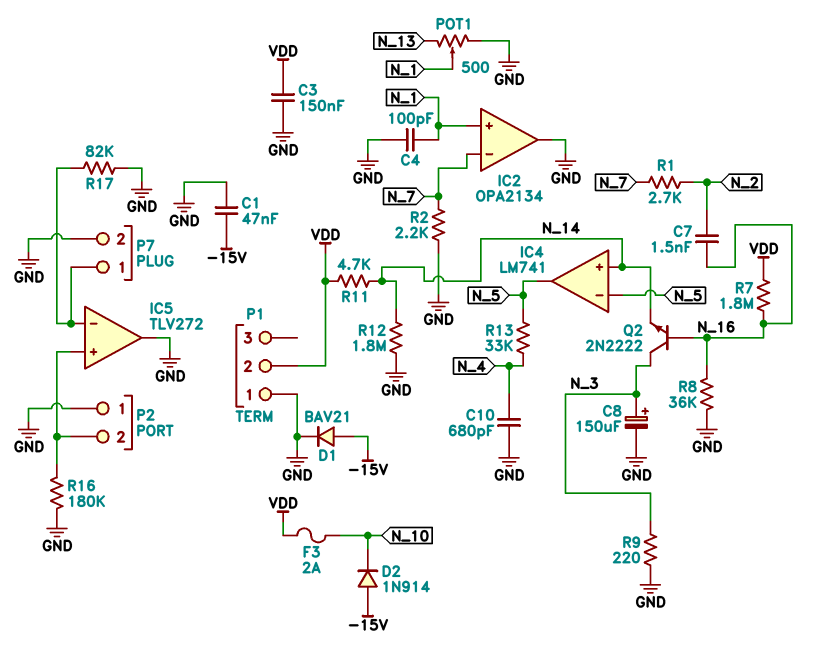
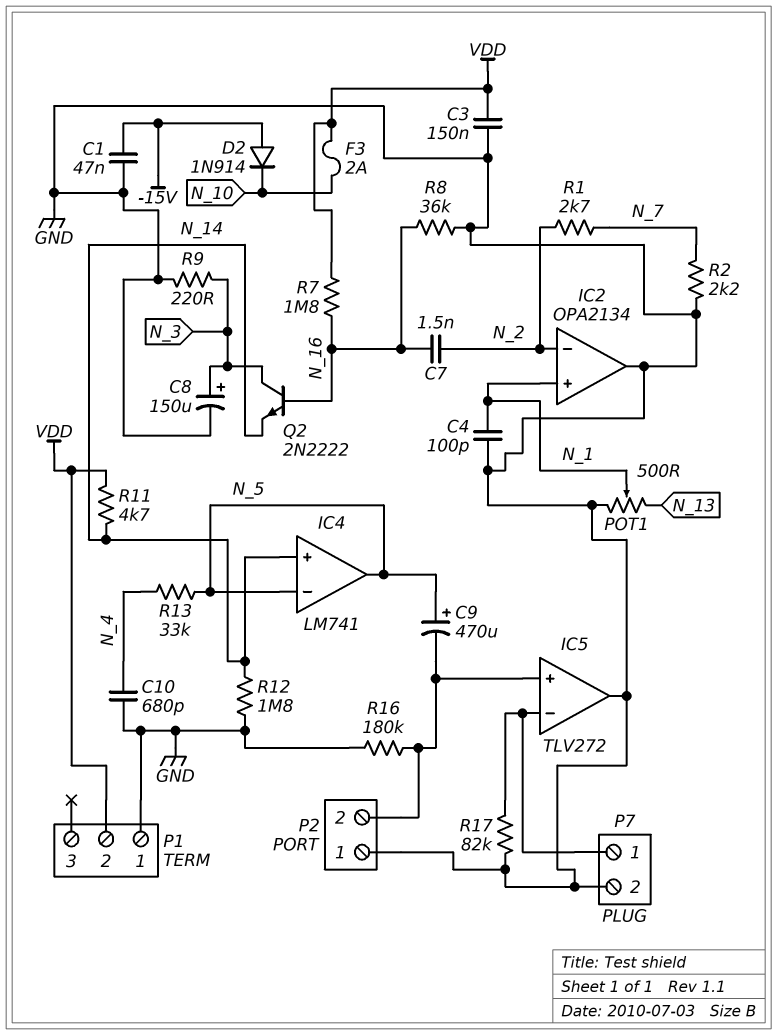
C9: none -> 470uF (plus N_5, minus IC5/in+)
D1: diode BAV21 (A -15V, K GND) -> none
IC2 pin in-: N_7 -> N_2

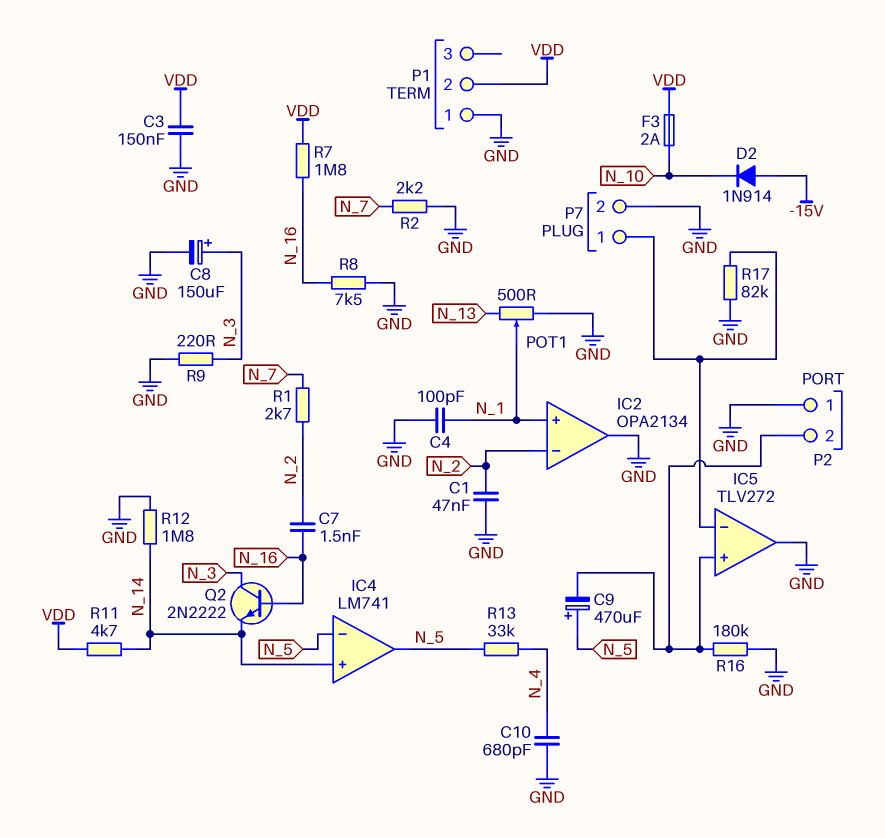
C1: 47nF (-15V, GND) -> 47nF (GND, N_2)
R8: 36k (GND, N_16) -> 7.5k (GND, N_16)

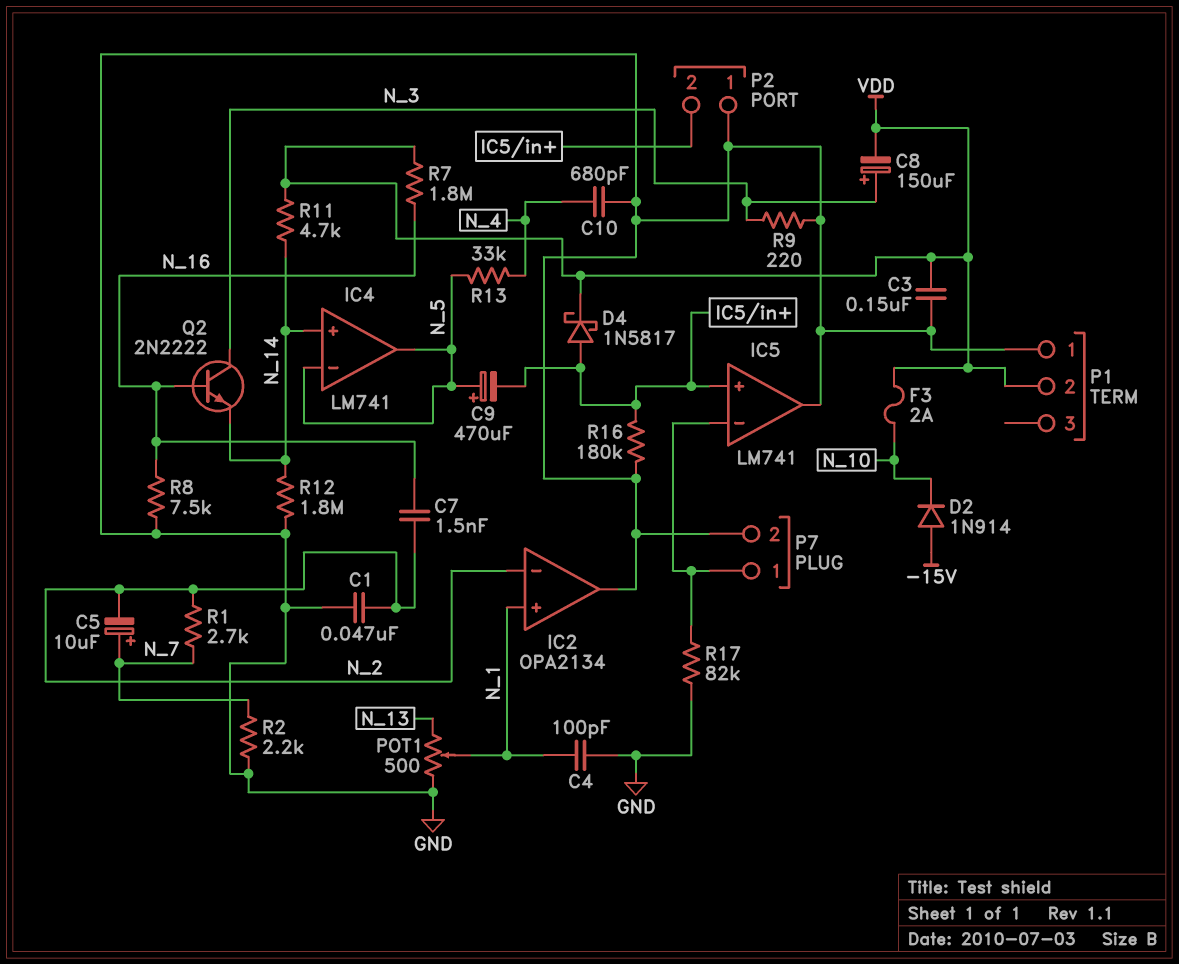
C5: none -> 10uF (plus N_7, minus N_2)
C8: 150uF (plus N_3, minus GND) -> 150uF (plus N_3, minus VDD)
D4: none -> schottky 1N5817 (A IC5/in+, K VDD)
IC5: TLV272 -> LM741

